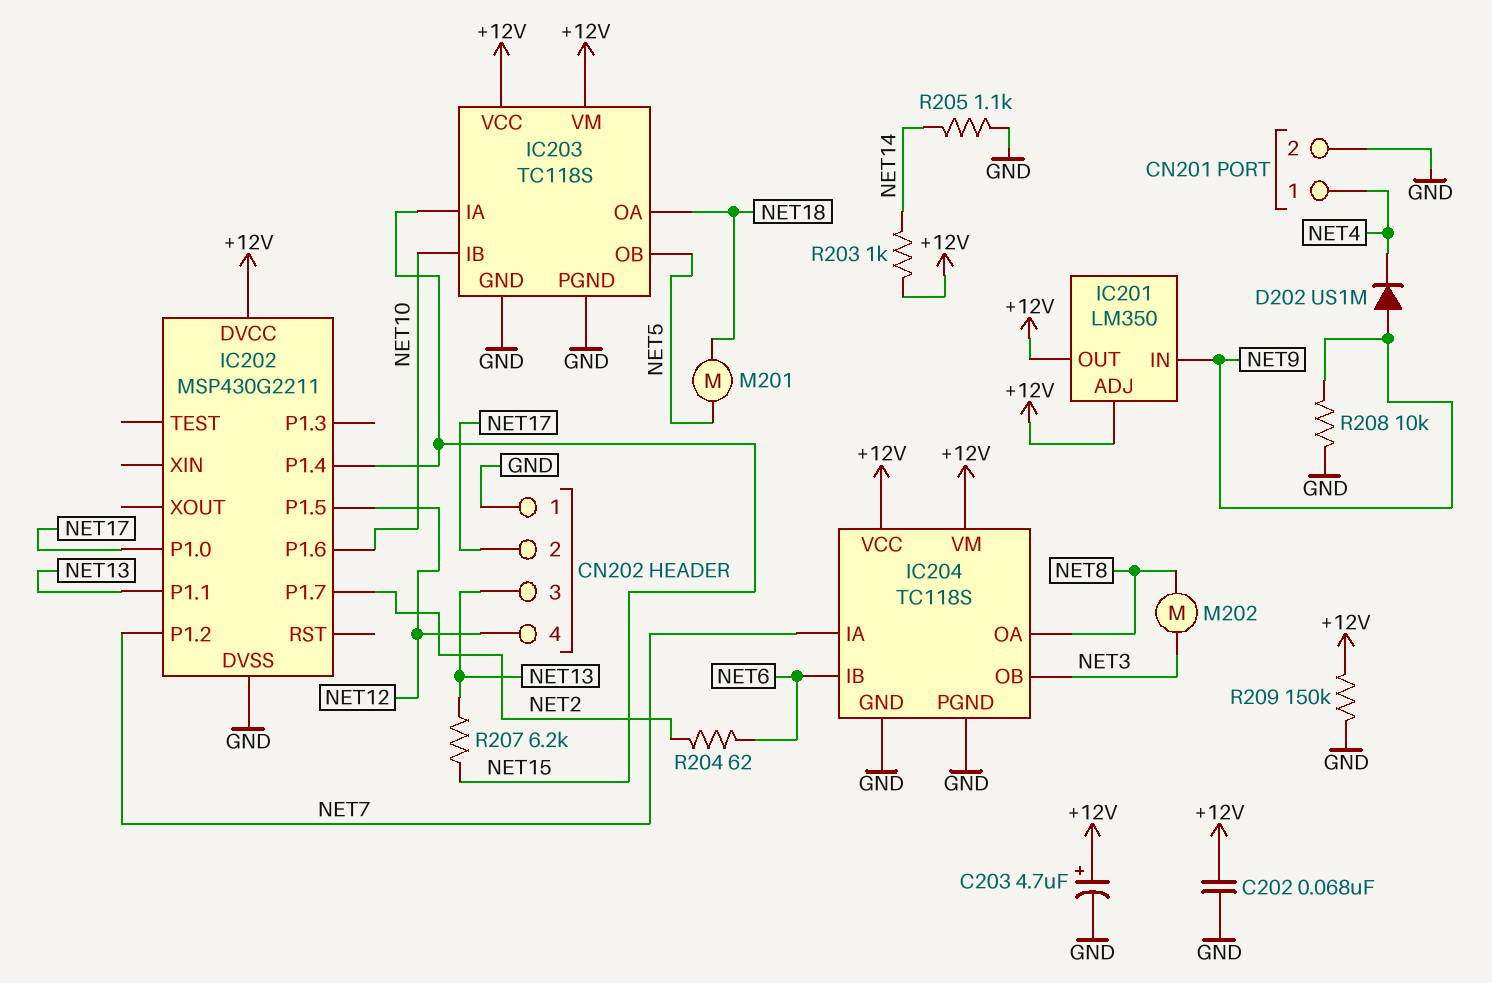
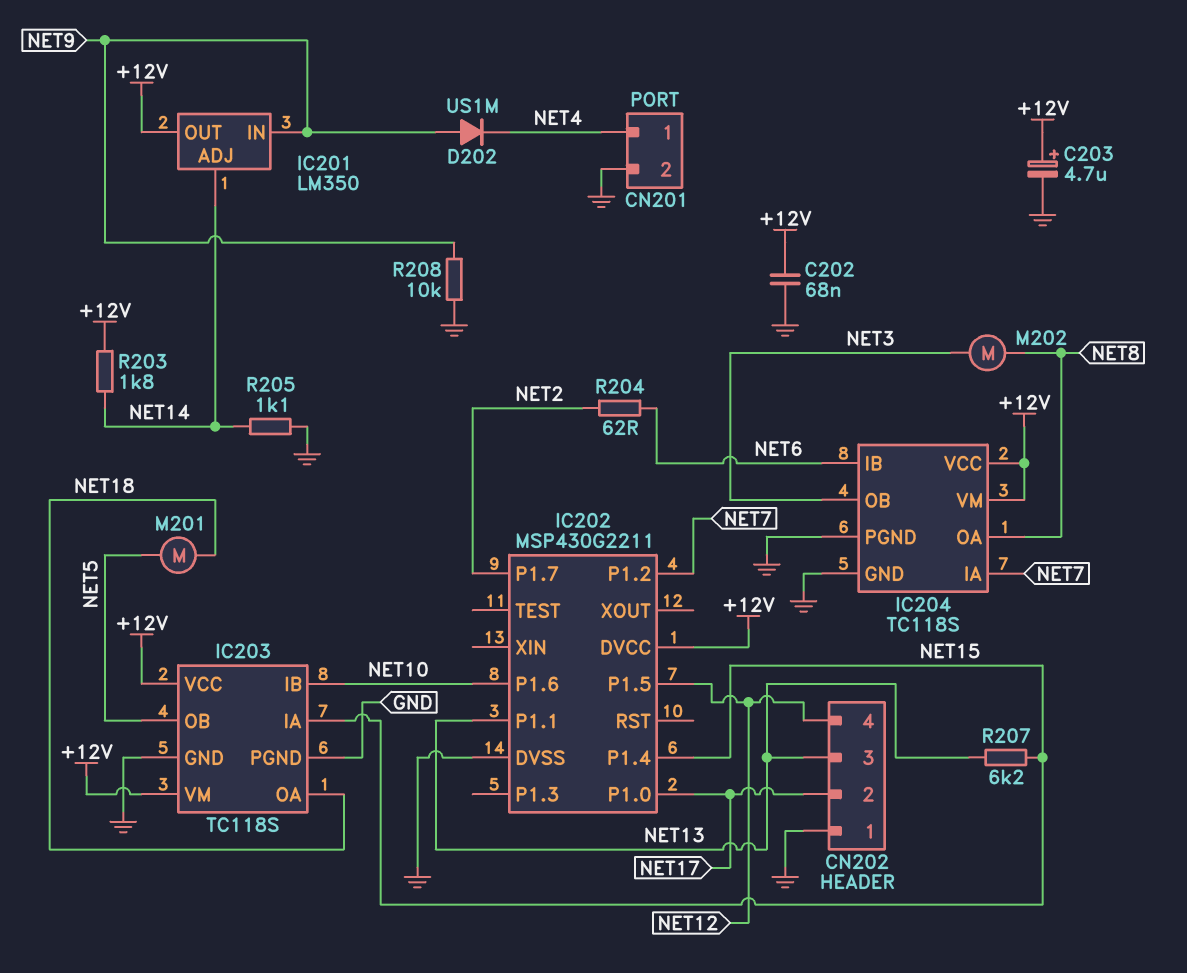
IC201 pin ADJ: +12V -> NET14
R203: 1k (+12V, NET14) -> 1.8k (+12V, NET14)
R209: 150k (+12V, GND) -> none

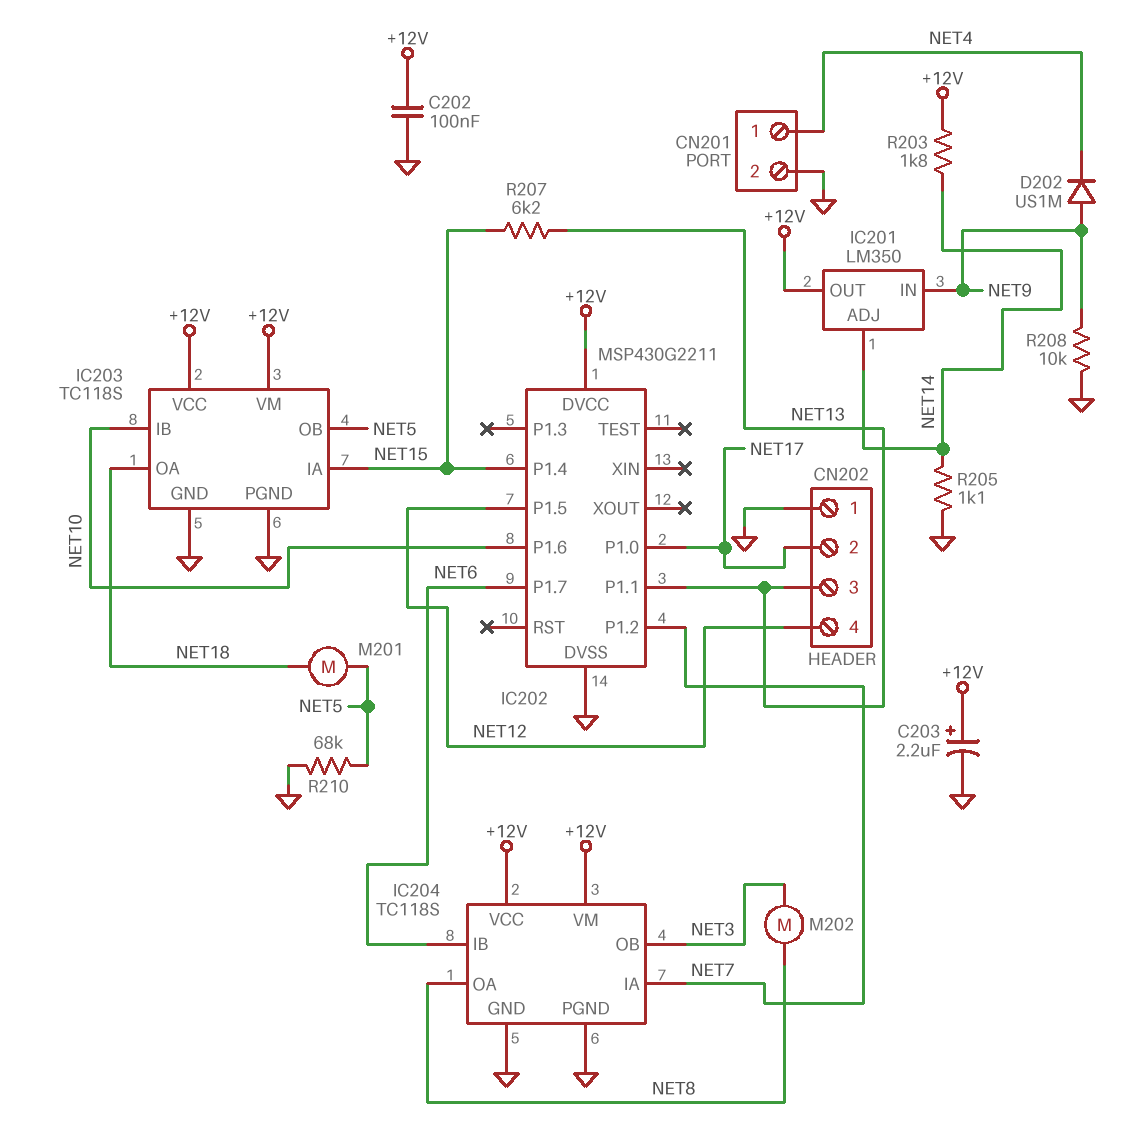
C202: 68nF (+12V, GND) -> 100nF (+12V, GND)
C203: 4.7uF (plus +12V, minus GND) -> 2.2uF (plus +12V, minus GND)
IC202 pin P1.7: NET2 -> NET6
R204: 62 (NET2, NET6) -> none
R210: none -> 68k (GND, NET5)

